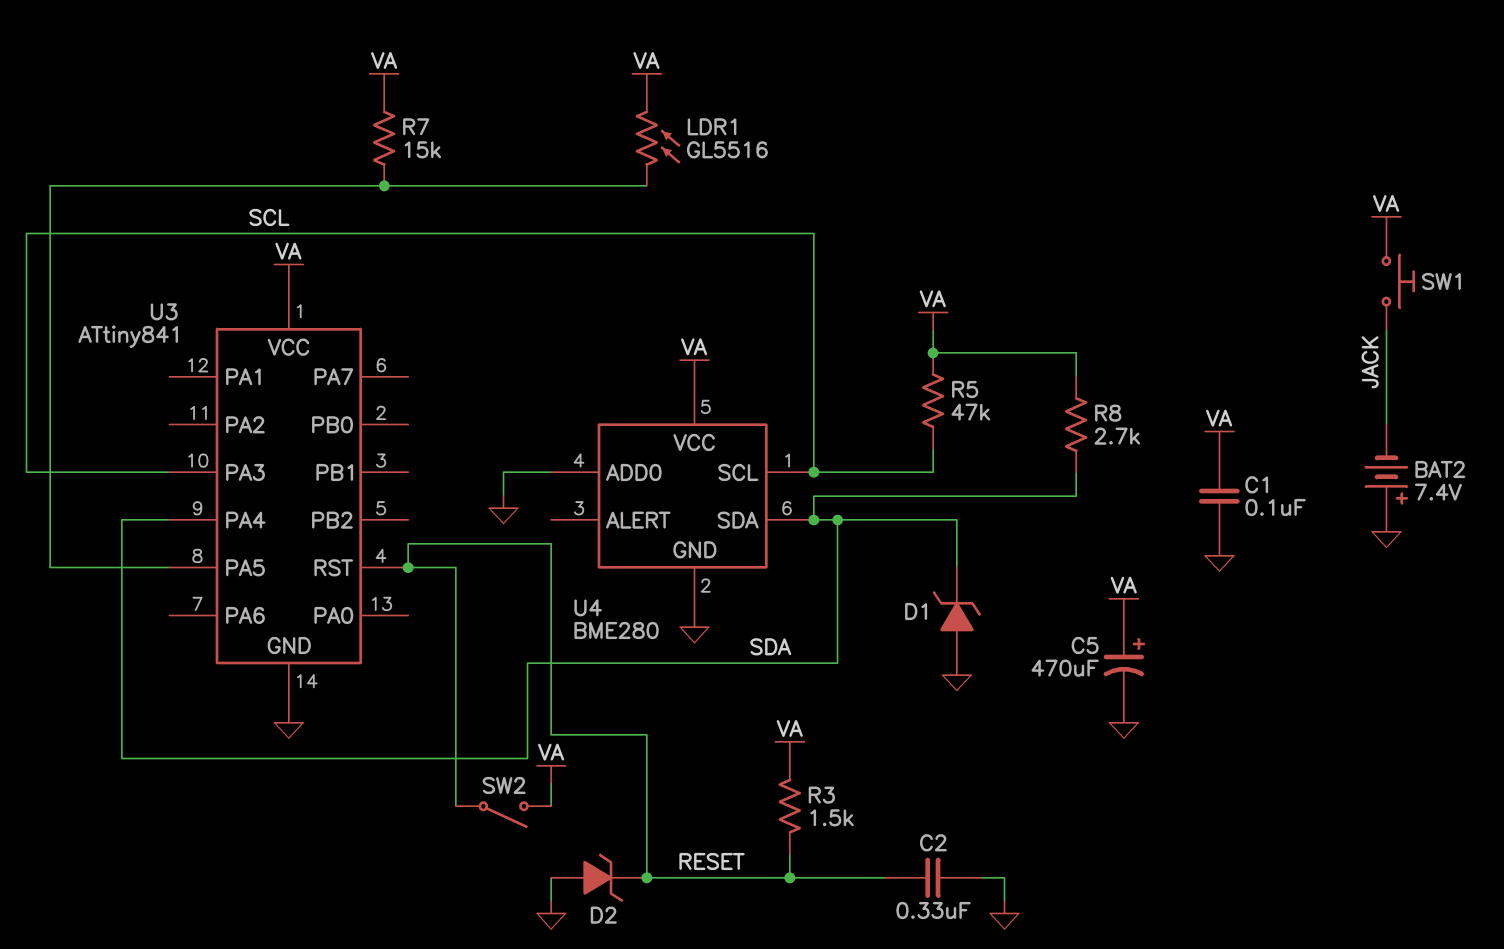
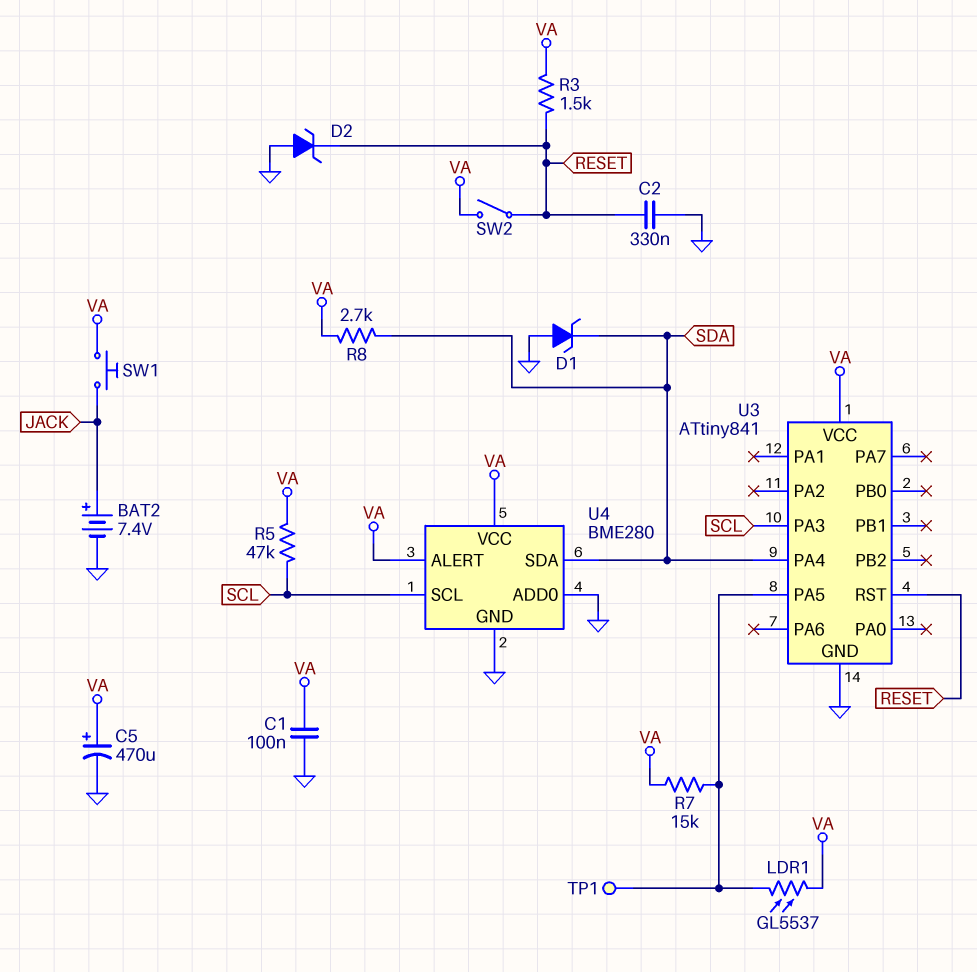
BAT2: 7.4V (plus GND, minus JACK) -> 7.4V (plus JACK, minus GND)
LDR1: GL5516 (U3/PA5, VA) -> GL5537 (U3/PA5, VA)
TP1: none -> test point (U3/PA5)
U4 pin ALERT: none -> VA

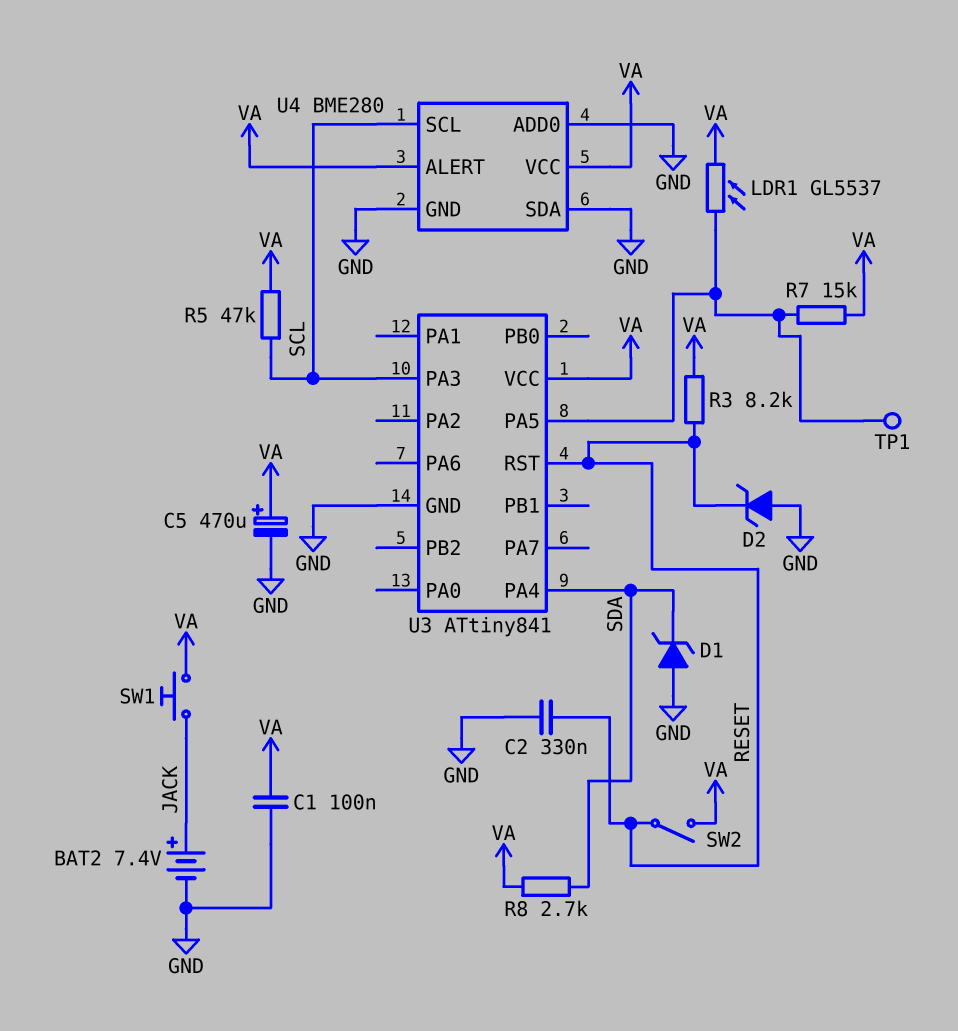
R3: 1.5k (RESET, VA) -> 8.2k (RESET, VA)
U4 pin SDA: SDA -> GND

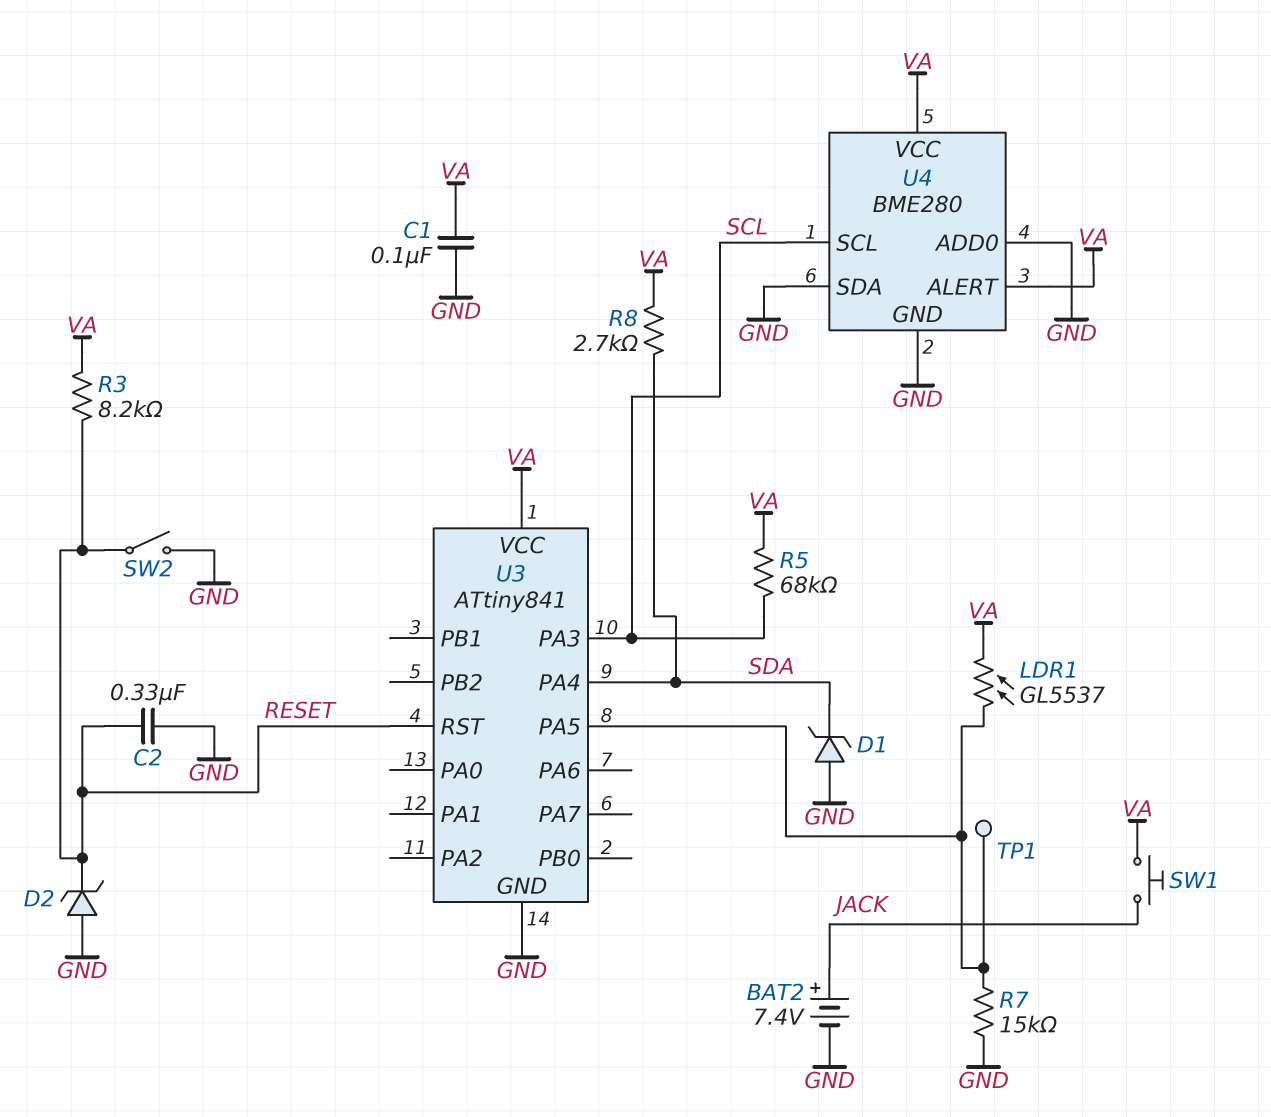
C5: 470uF (plus VA, minus GND) -> none
R5: 47k (SCL, VA) -> 68k (SCL, VA)
R7: 15k (U3/PA5, VA) -> 15k (GND, U3/PA5)
SW2: switch (RESET, VA) -> switch (GND, RESET)

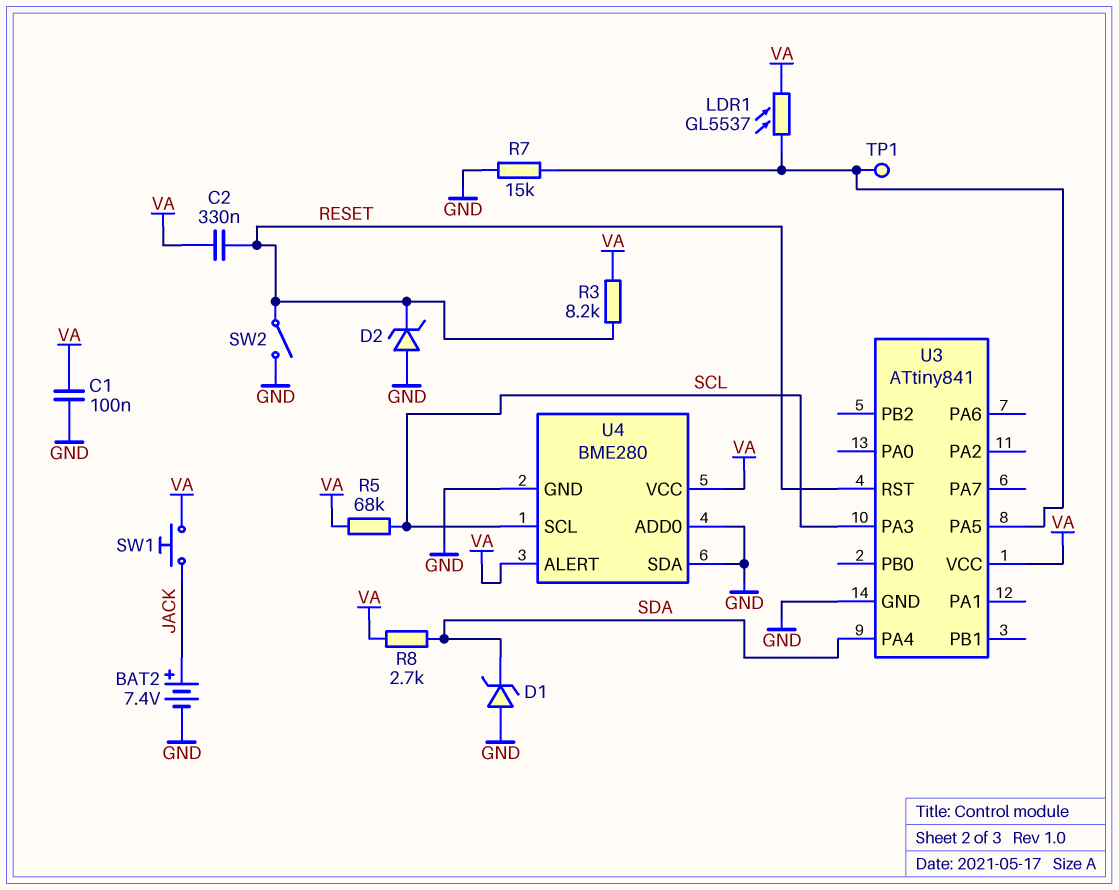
C2: 330nF (GND, RESET) -> 330nF (RESET, VA)

